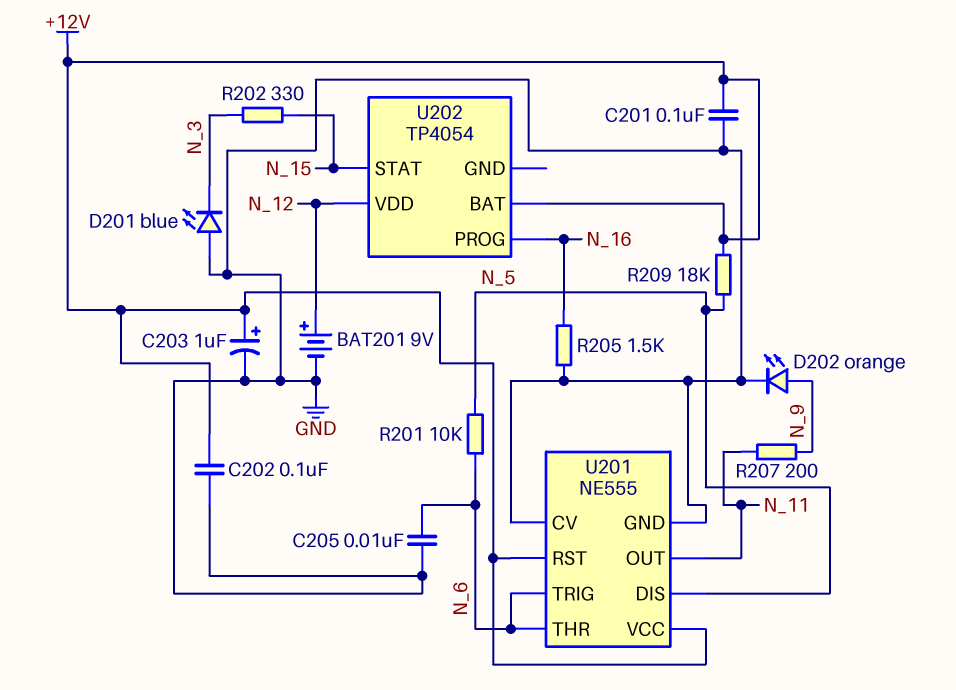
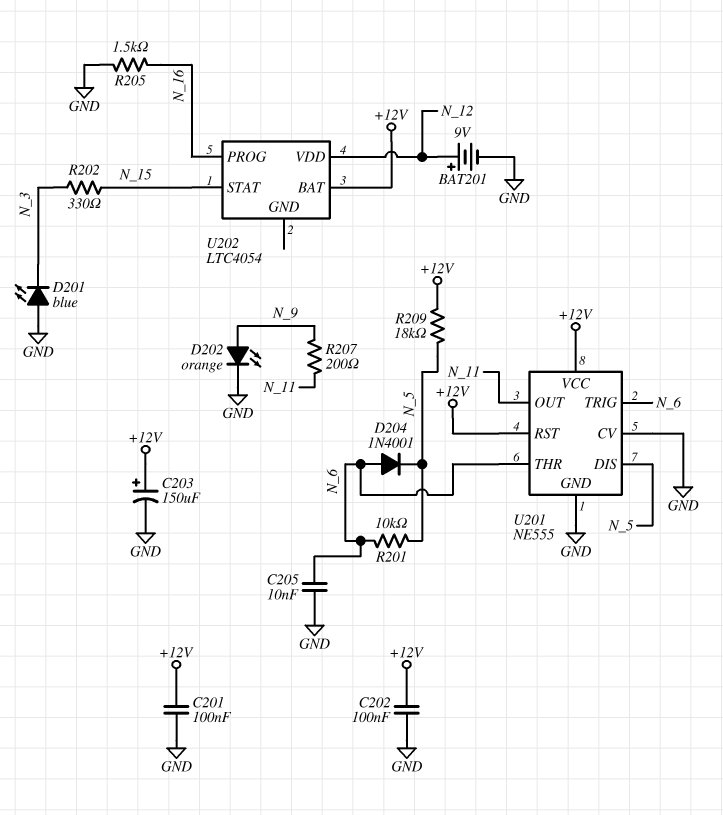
C203: 1uF (plus +12V, minus GND) -> 150uF (plus +12V, minus GND)
D204: none -> diode 1N4001 (A N_6, K N_5)
U202: TP4054 -> LTC4054

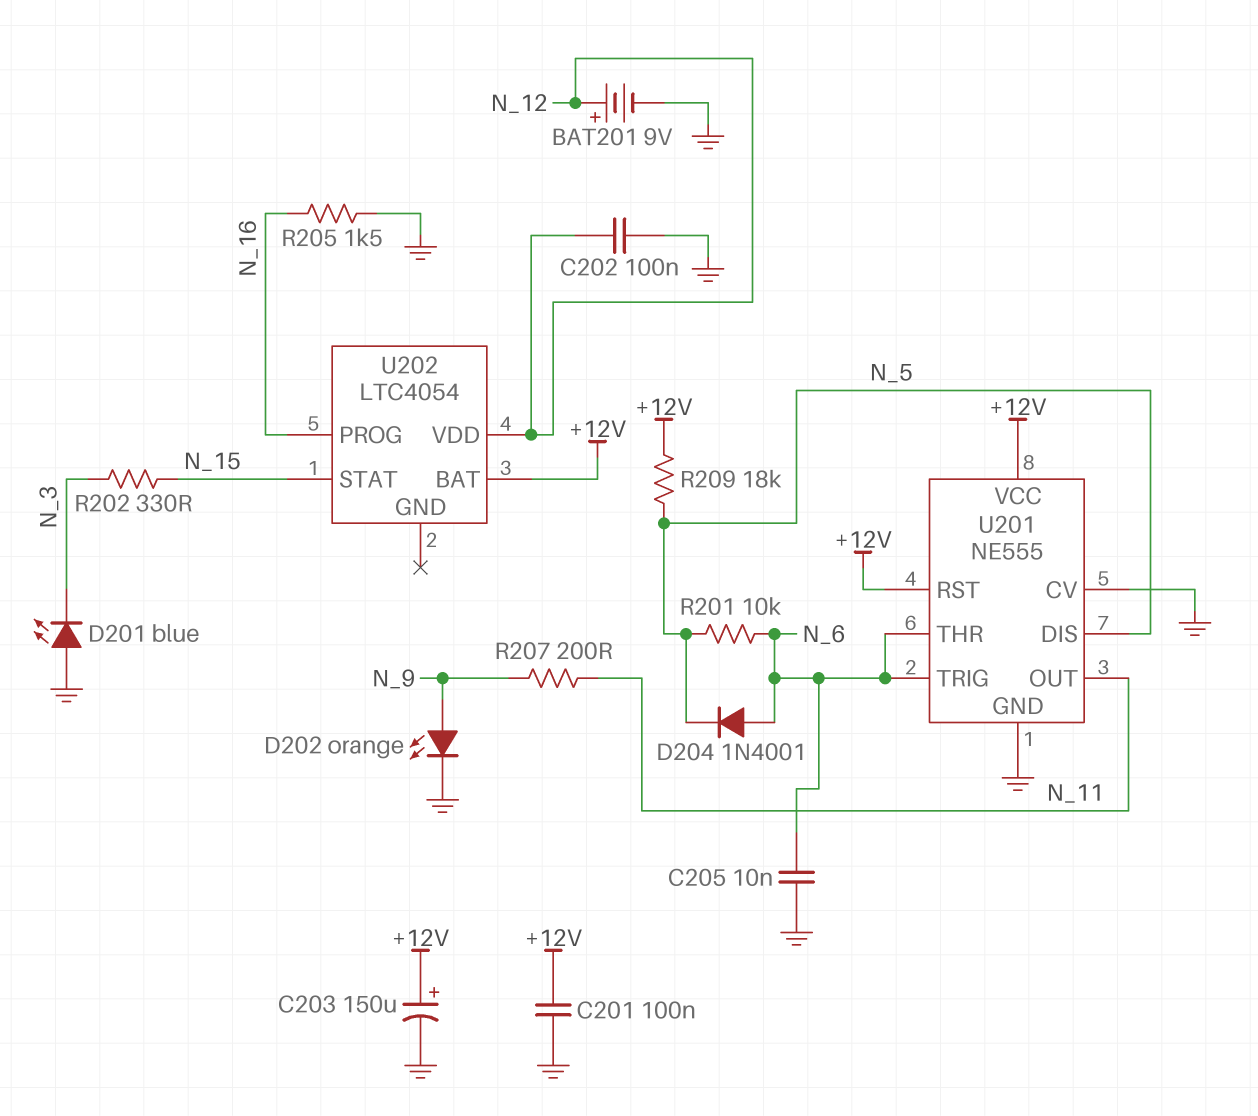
C202: 100nF (+12V, GND) -> 100nF (GND, N_12)

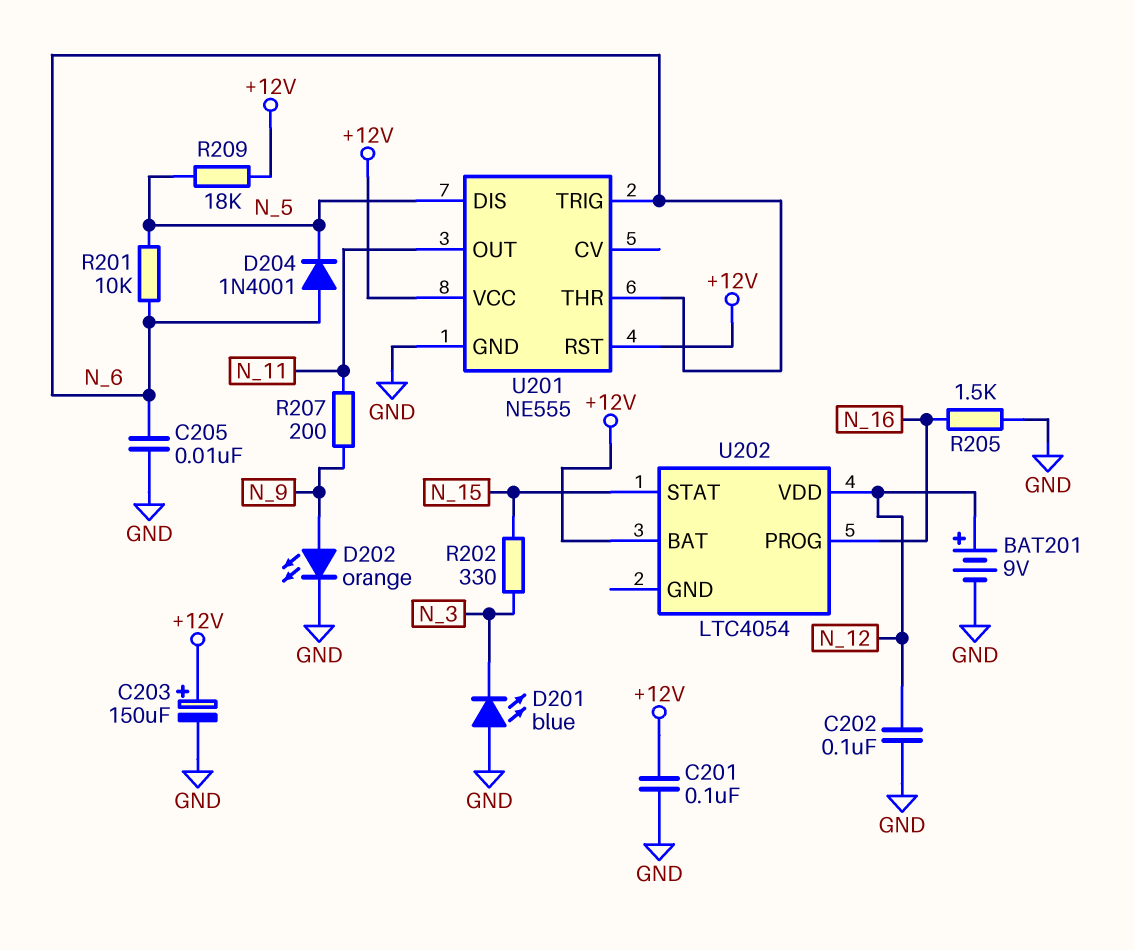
U201 pin CV: GND -> none

